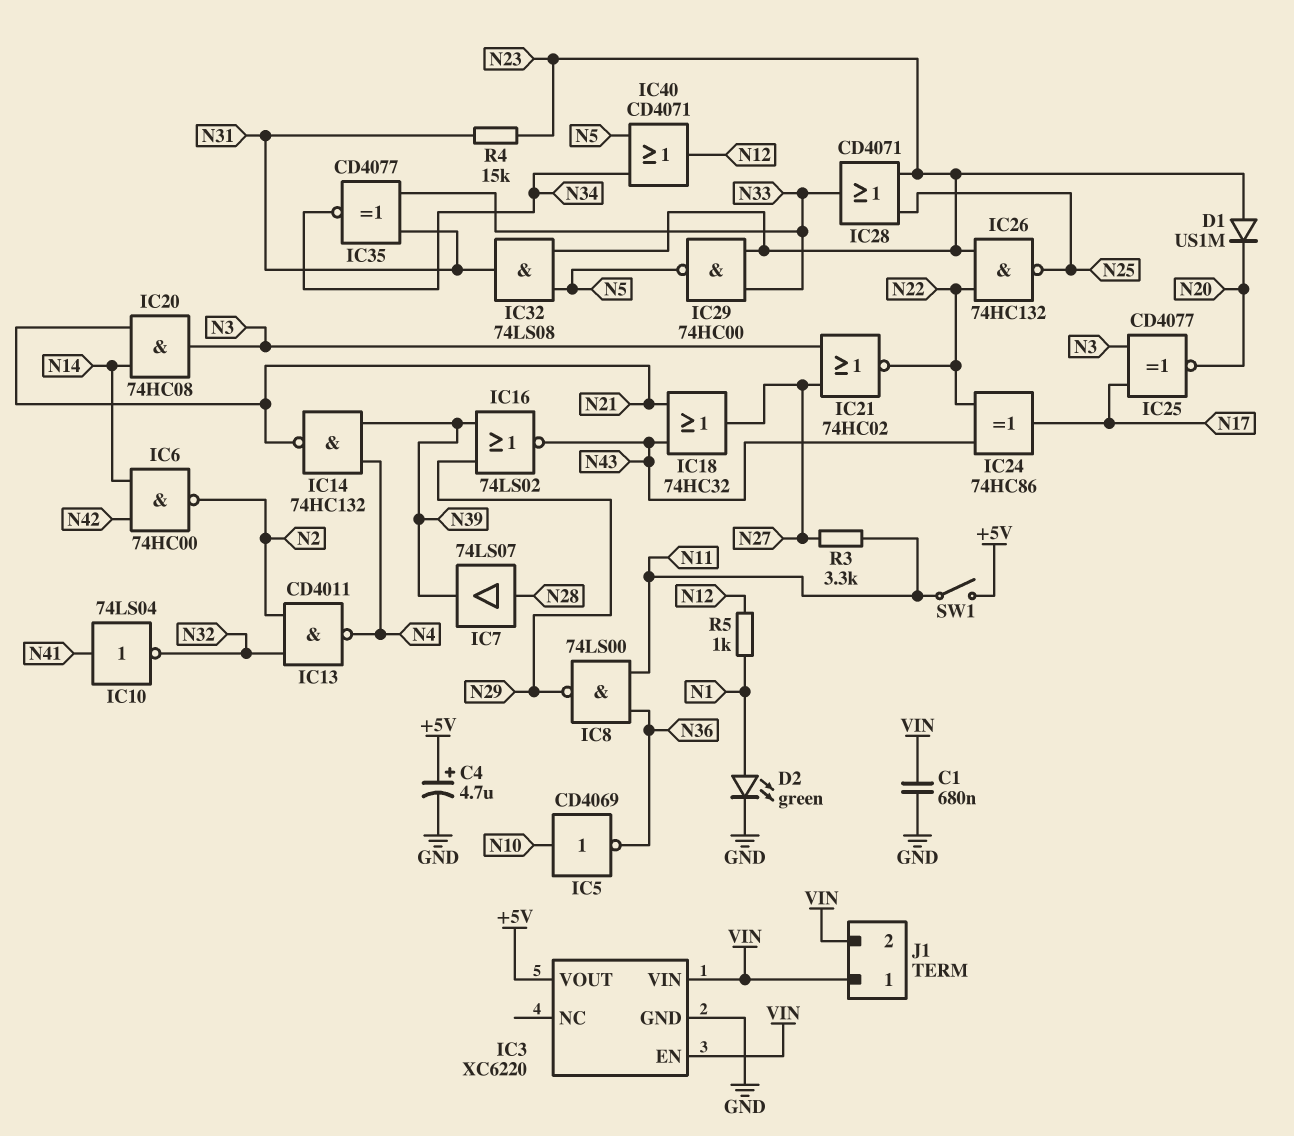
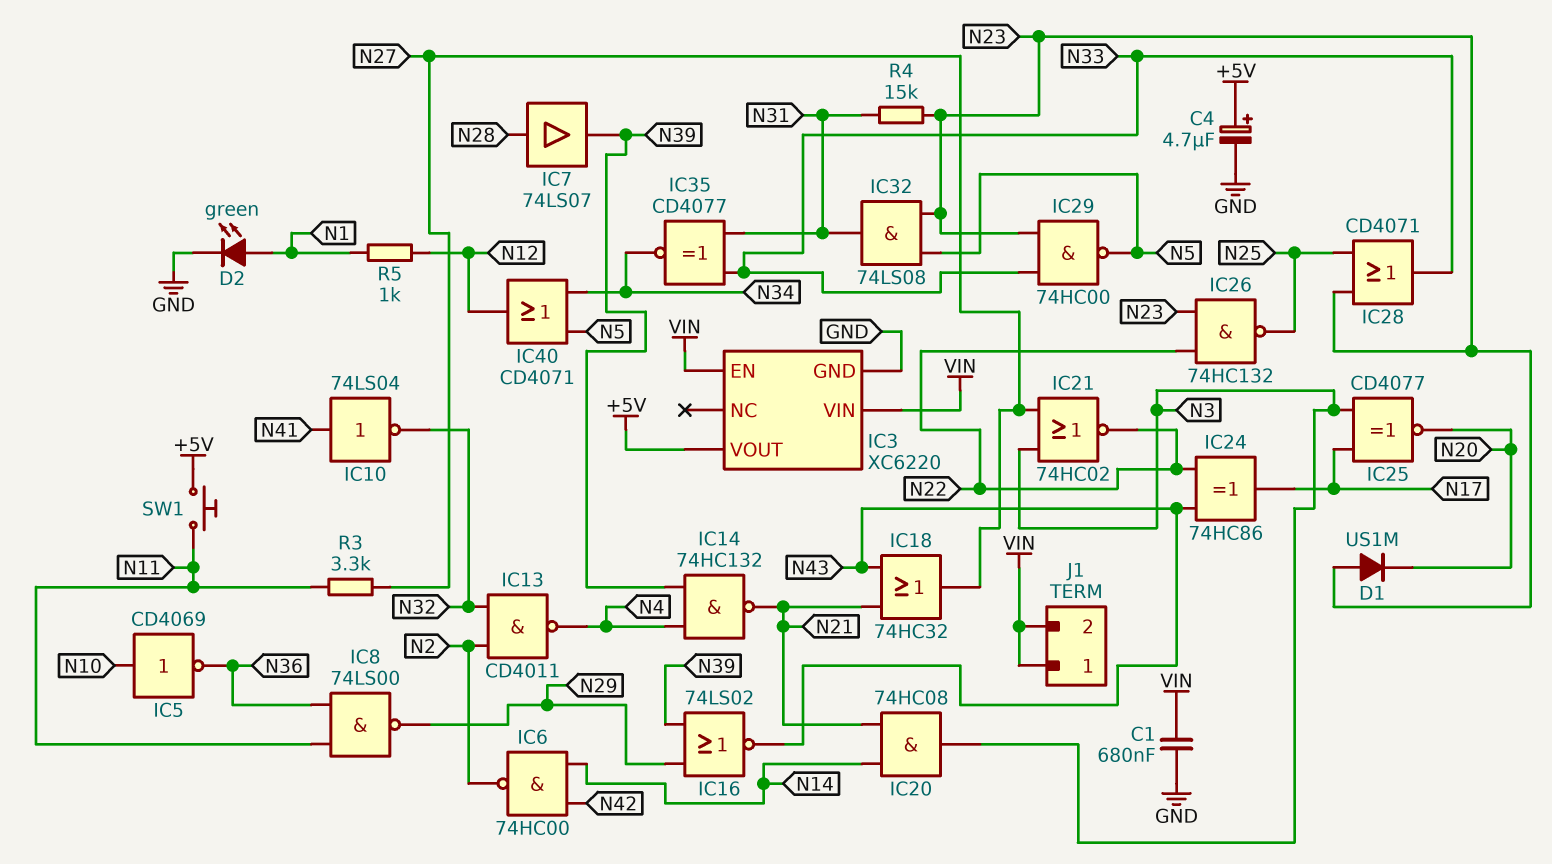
SW1: switch (+5V, N11) -> button (+5V, N11)

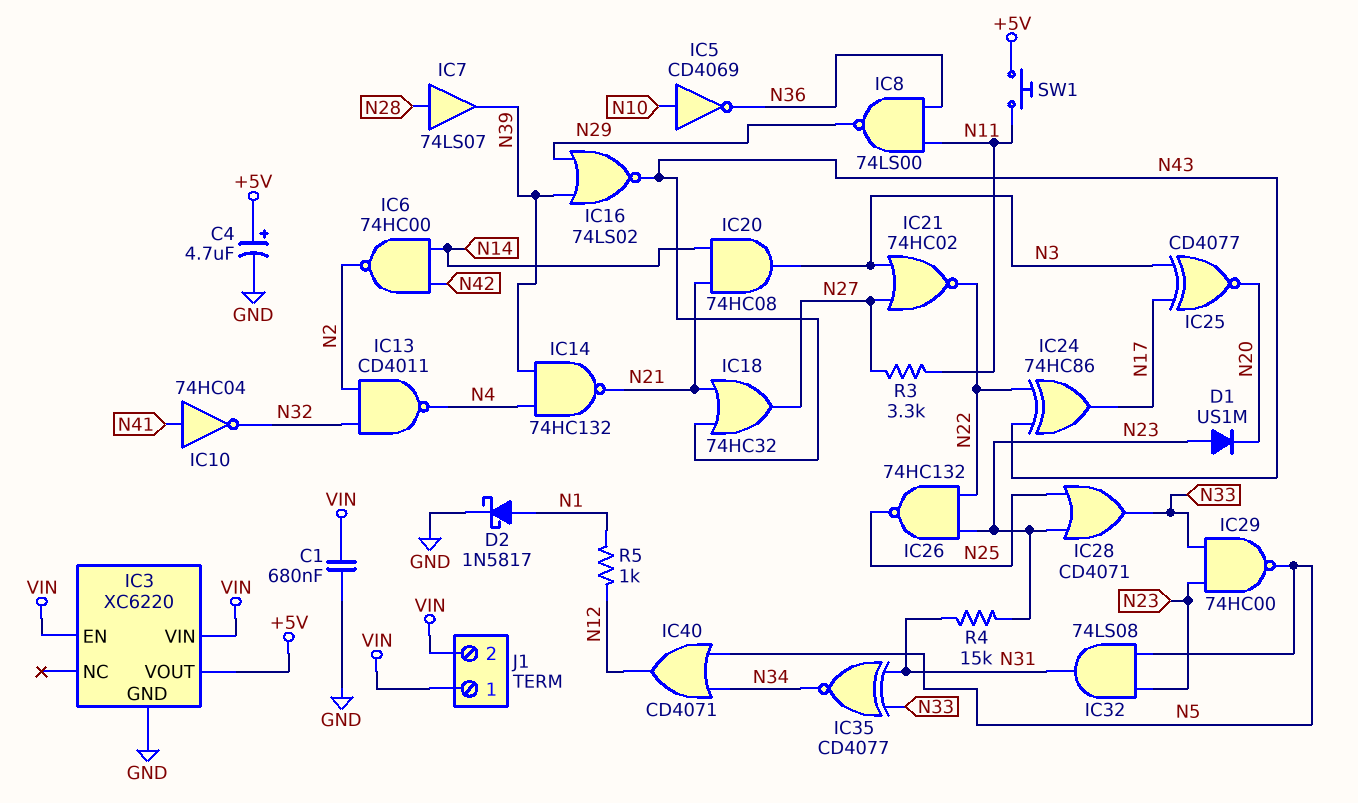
D2: LED green (A N1, K GND) -> schottky 1N5817 (A N1, K GND)
IC10: NOT 74LS04 (in N41, out N32) -> NOT 74HC04 (in N41, out N32)

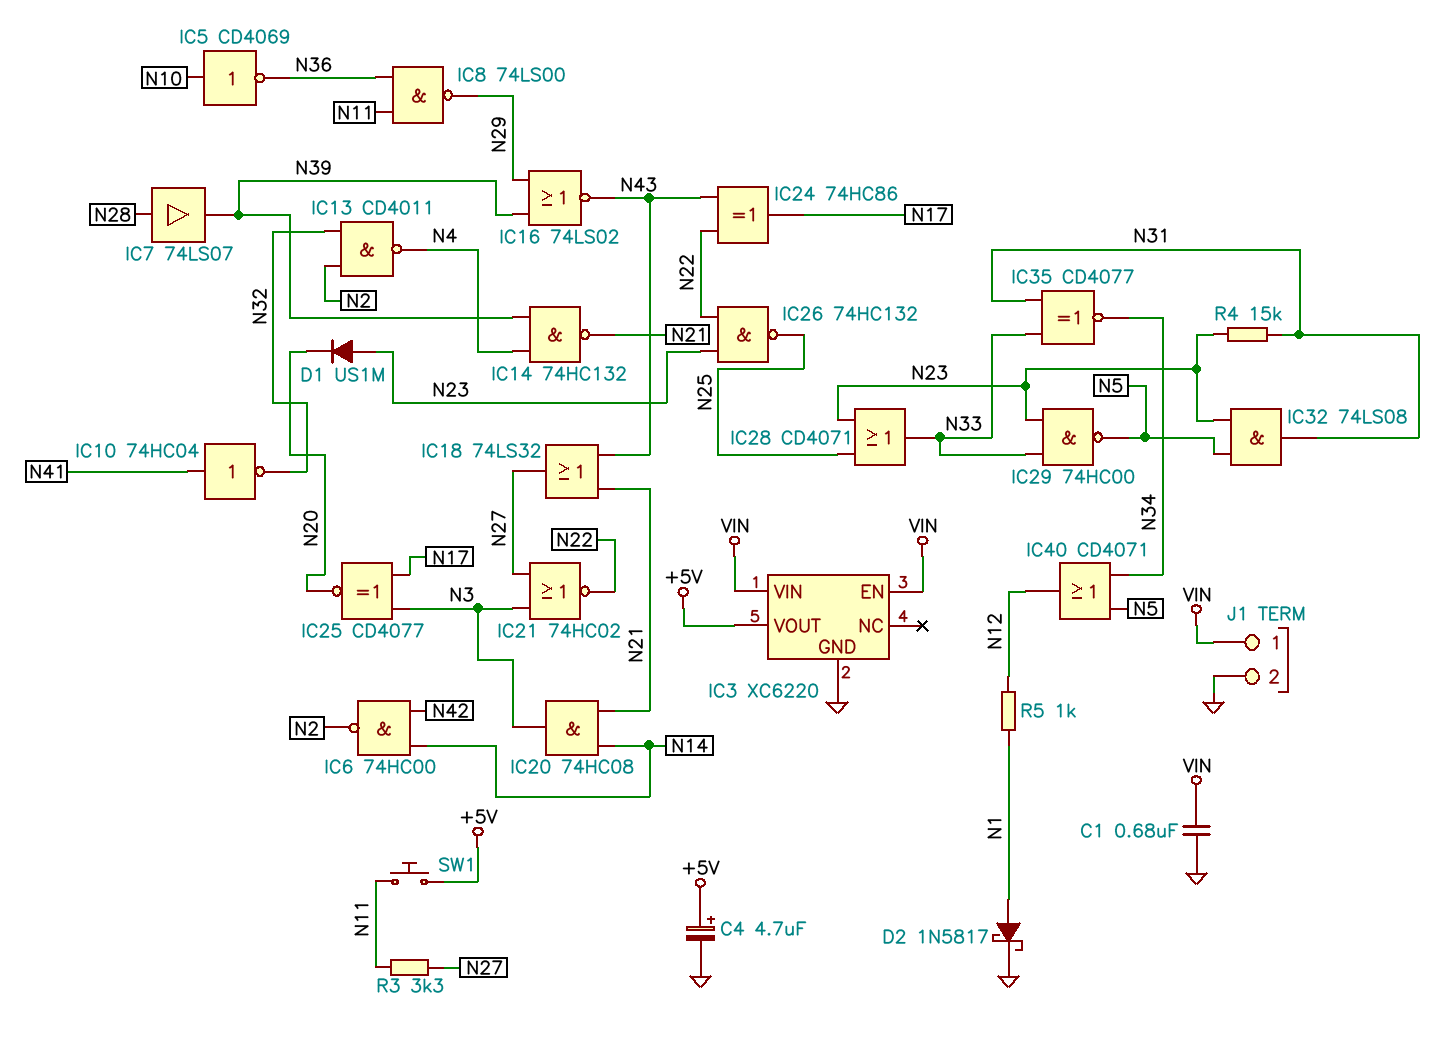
IC18: OR 74HC32 (in N21, in N43, out N27) -> OR 74LS32 (in N21, in N43, out N27)
J1 pin 2: VIN -> GND

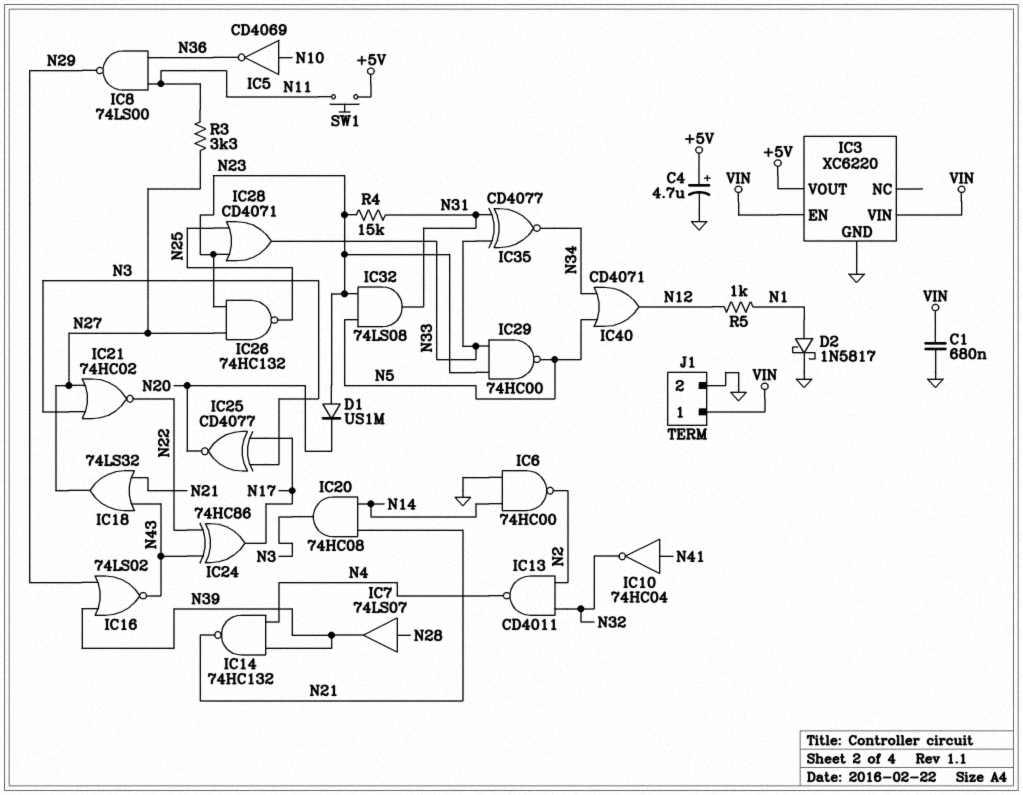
IC6: NAND 74HC00 (in N14, in N42, out N2) -> NAND 74HC00 (in GND, in N14, out N2)
IC26: NAND 74HC132 (in N22, in N23, out N25) -> NAND 74HC132 (in N23, in N27, out N25)

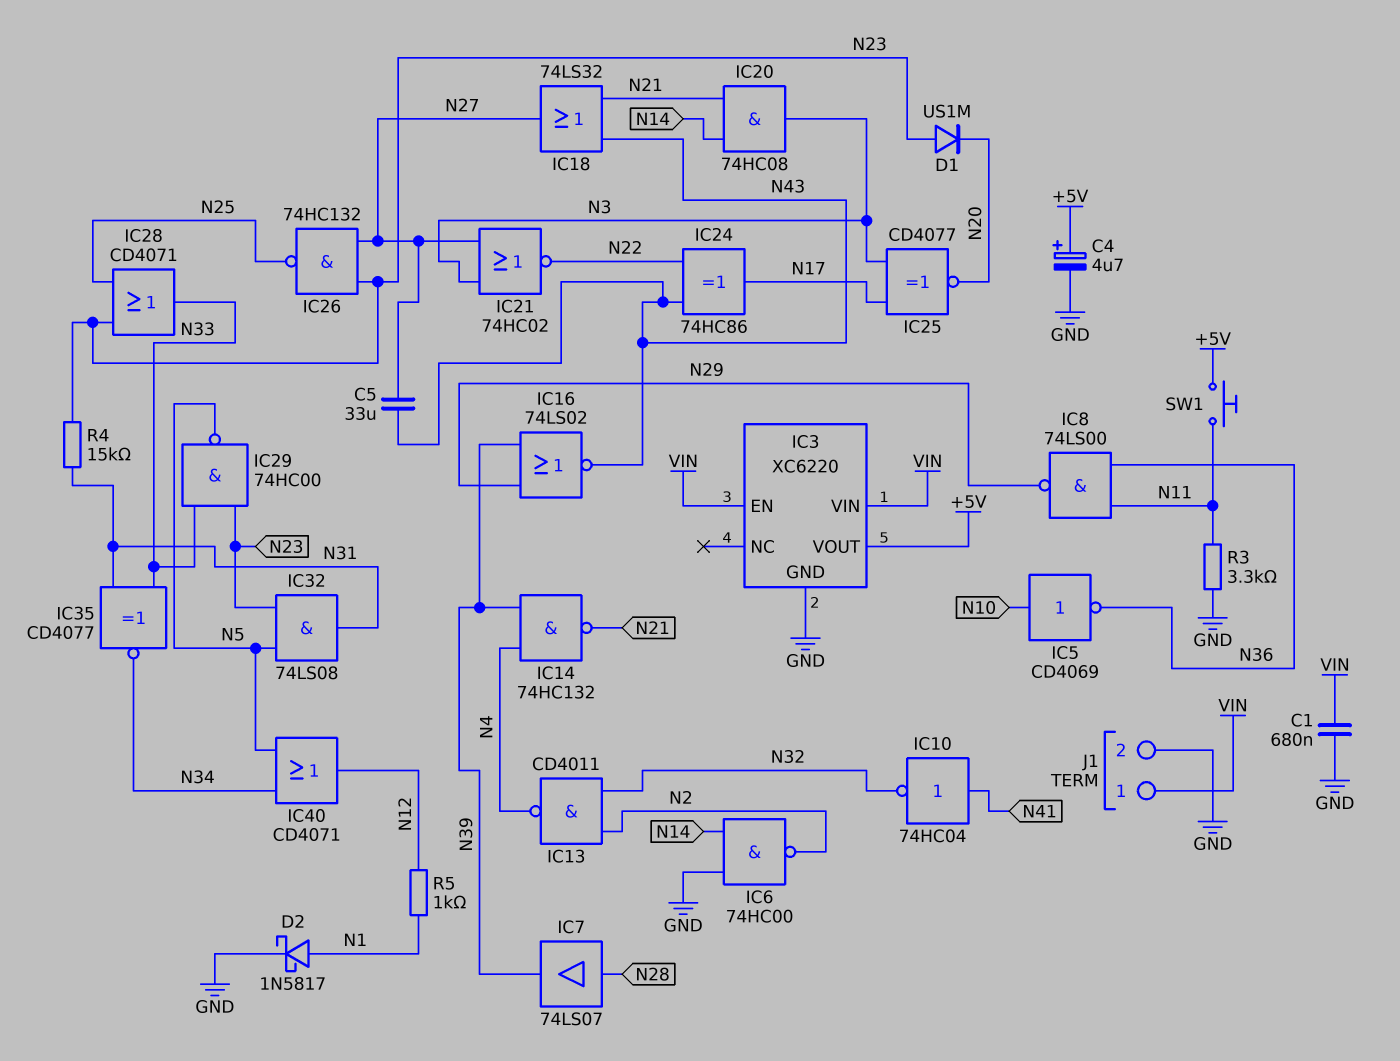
C5: none -> 33uF (N27, N43)
R3: 3.3k (N11, N27) -> 3.3k (GND, N11)

